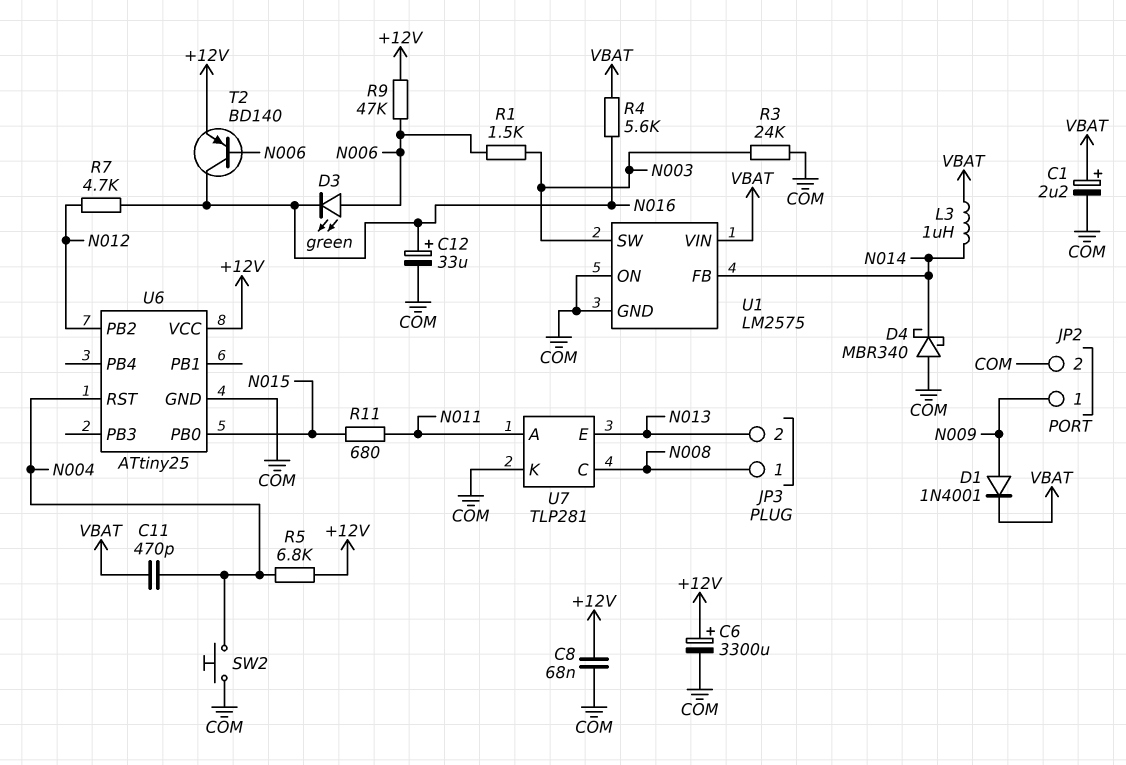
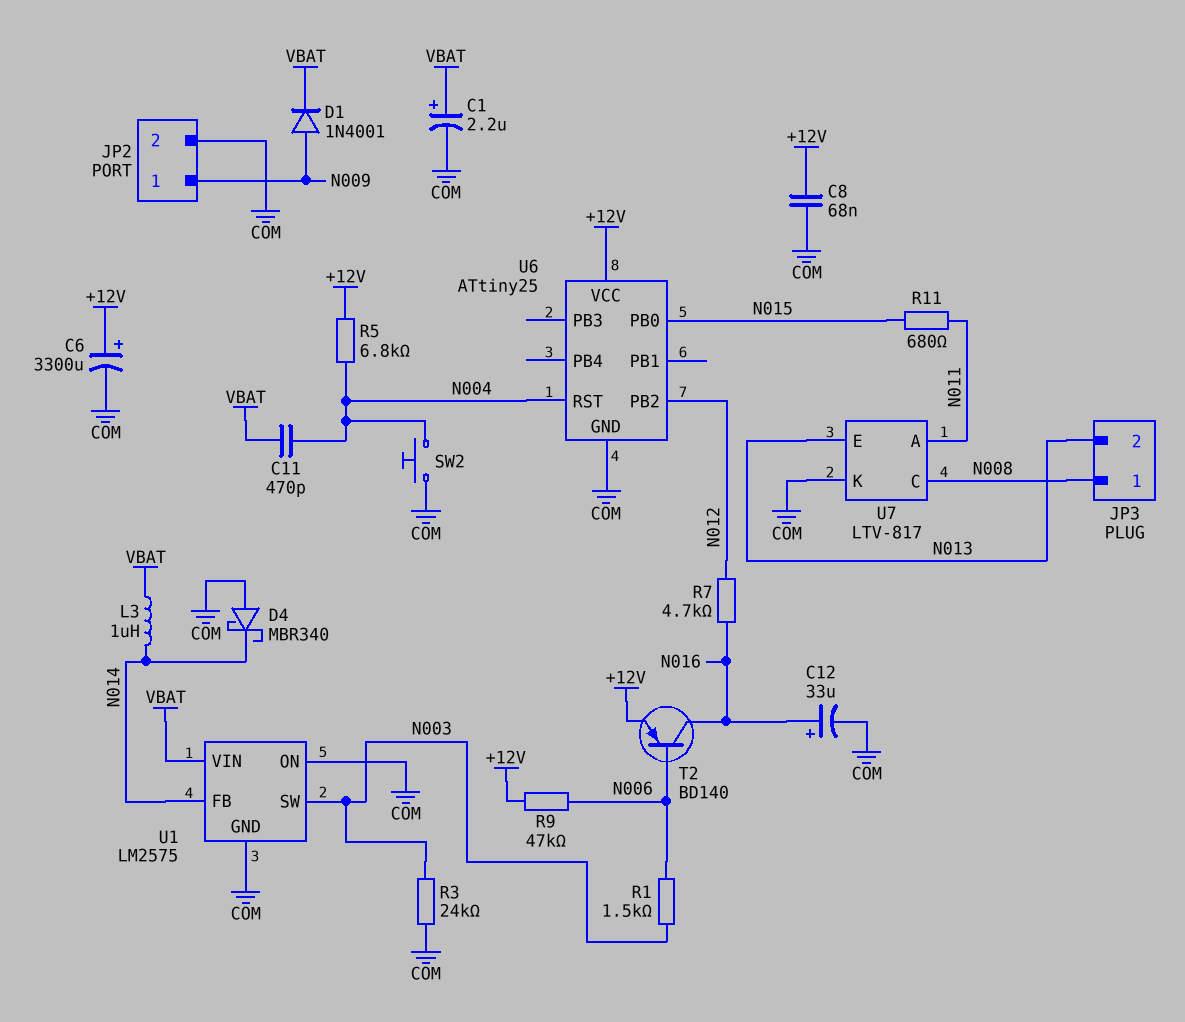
D3: LED green (A N006, K N016) -> none
R4: 5.6k (N016, VBAT) -> none
U7: TLP281 -> LTV-817

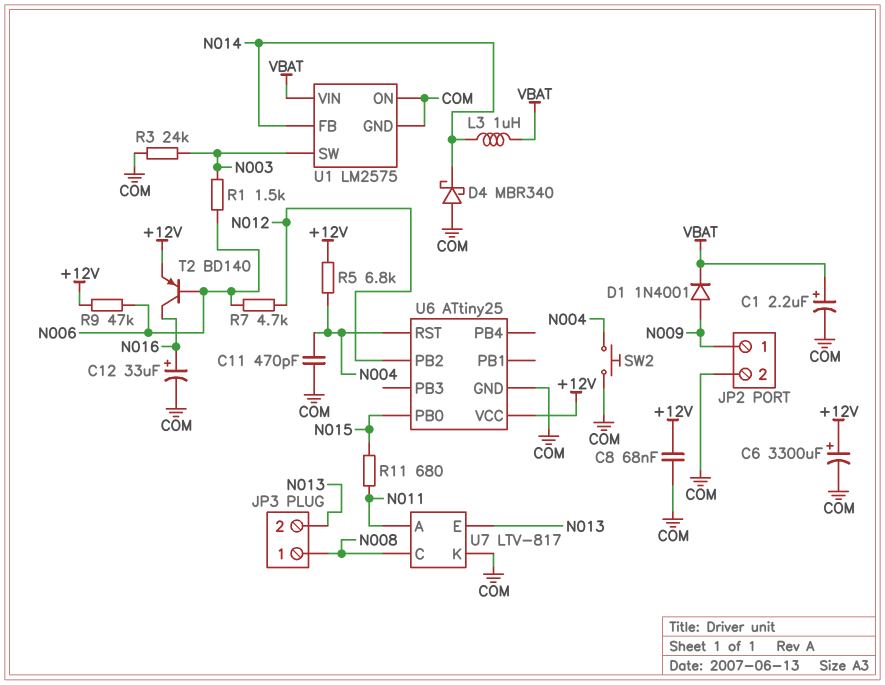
C11: 470pF (N004, VBAT) -> 470pF (COM, N004)
R7: 4.7k (N012, N016) -> 4.7k (N006, N012)

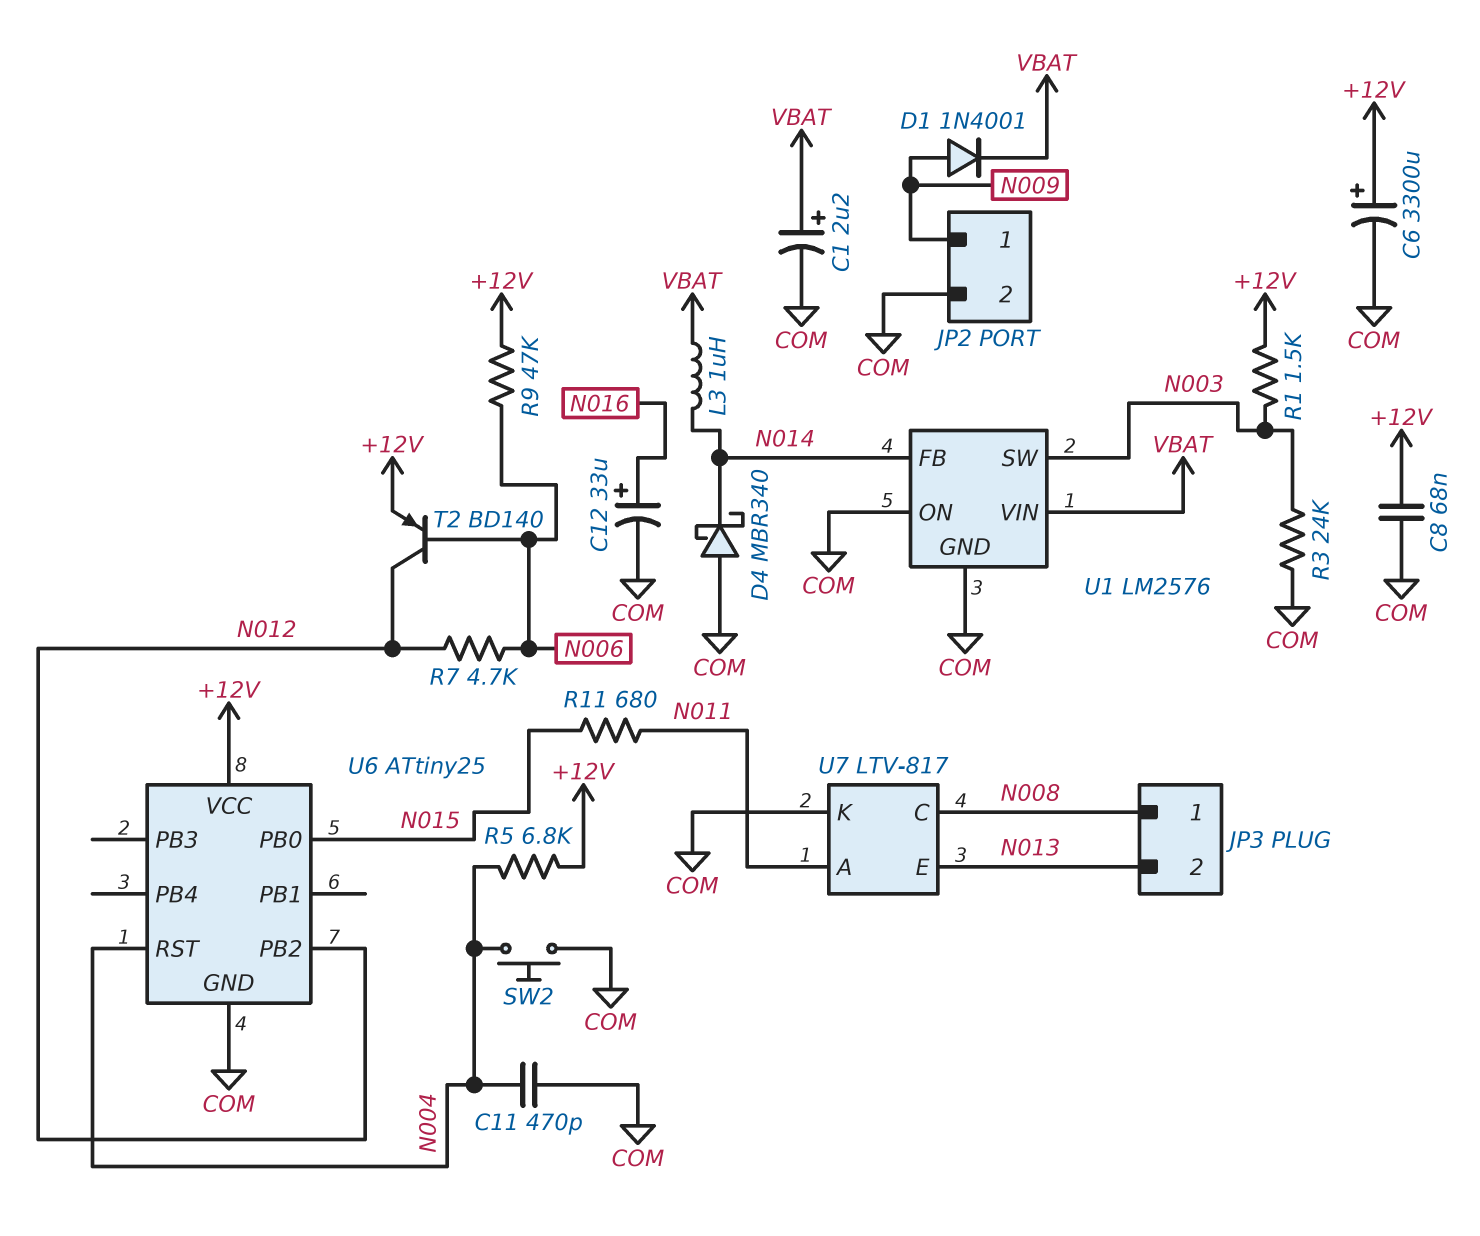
R1: 1.5k (N003, N006) -> 1.5k (+12V, N003)
T2: PNP BD140 (B N006, C N016, E +12V) -> PNP BD140 (B N006, C N012, E +12V)
U1: LM2575 -> LM2576

